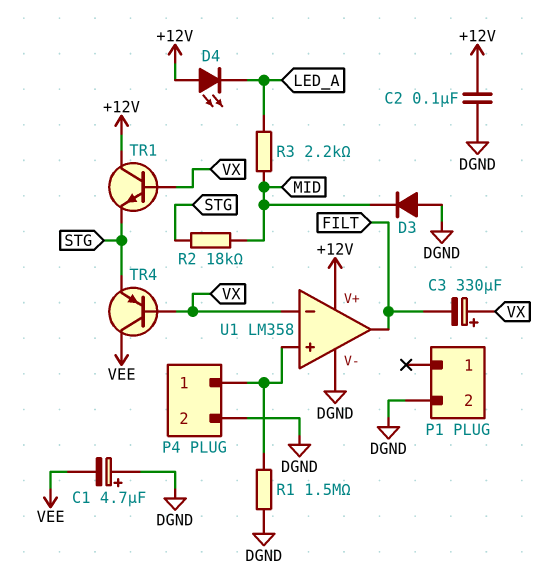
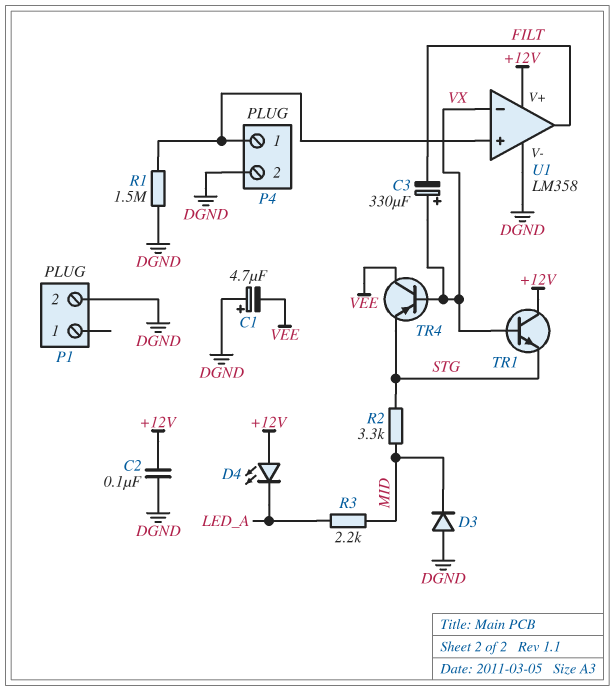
R2: 18k (MID, STG) -> 3.3k (MID, STG)

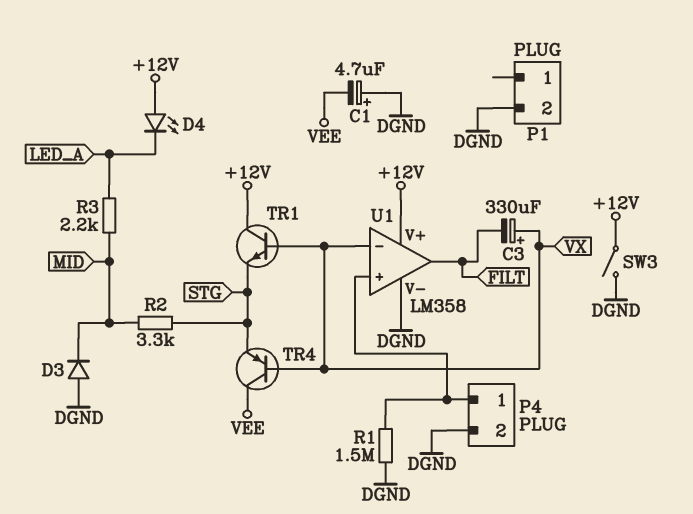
C2: 100nF (+12V, DGND) -> none
SW3: none -> switch (+12V, DGND)

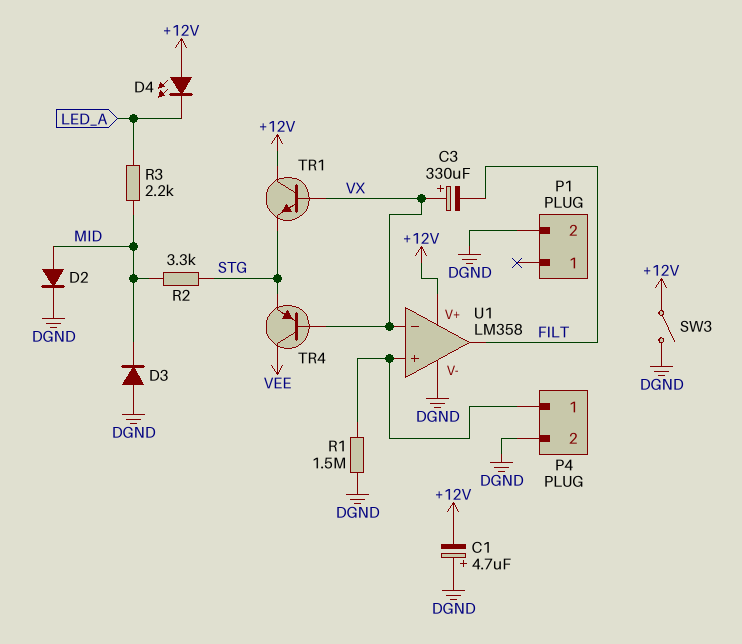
C1: 4.7uF (plus DGND, minus VEE) -> 4.7uF (plus DGND, minus +12V)
D2: none -> diode (A MID, K DGND)

